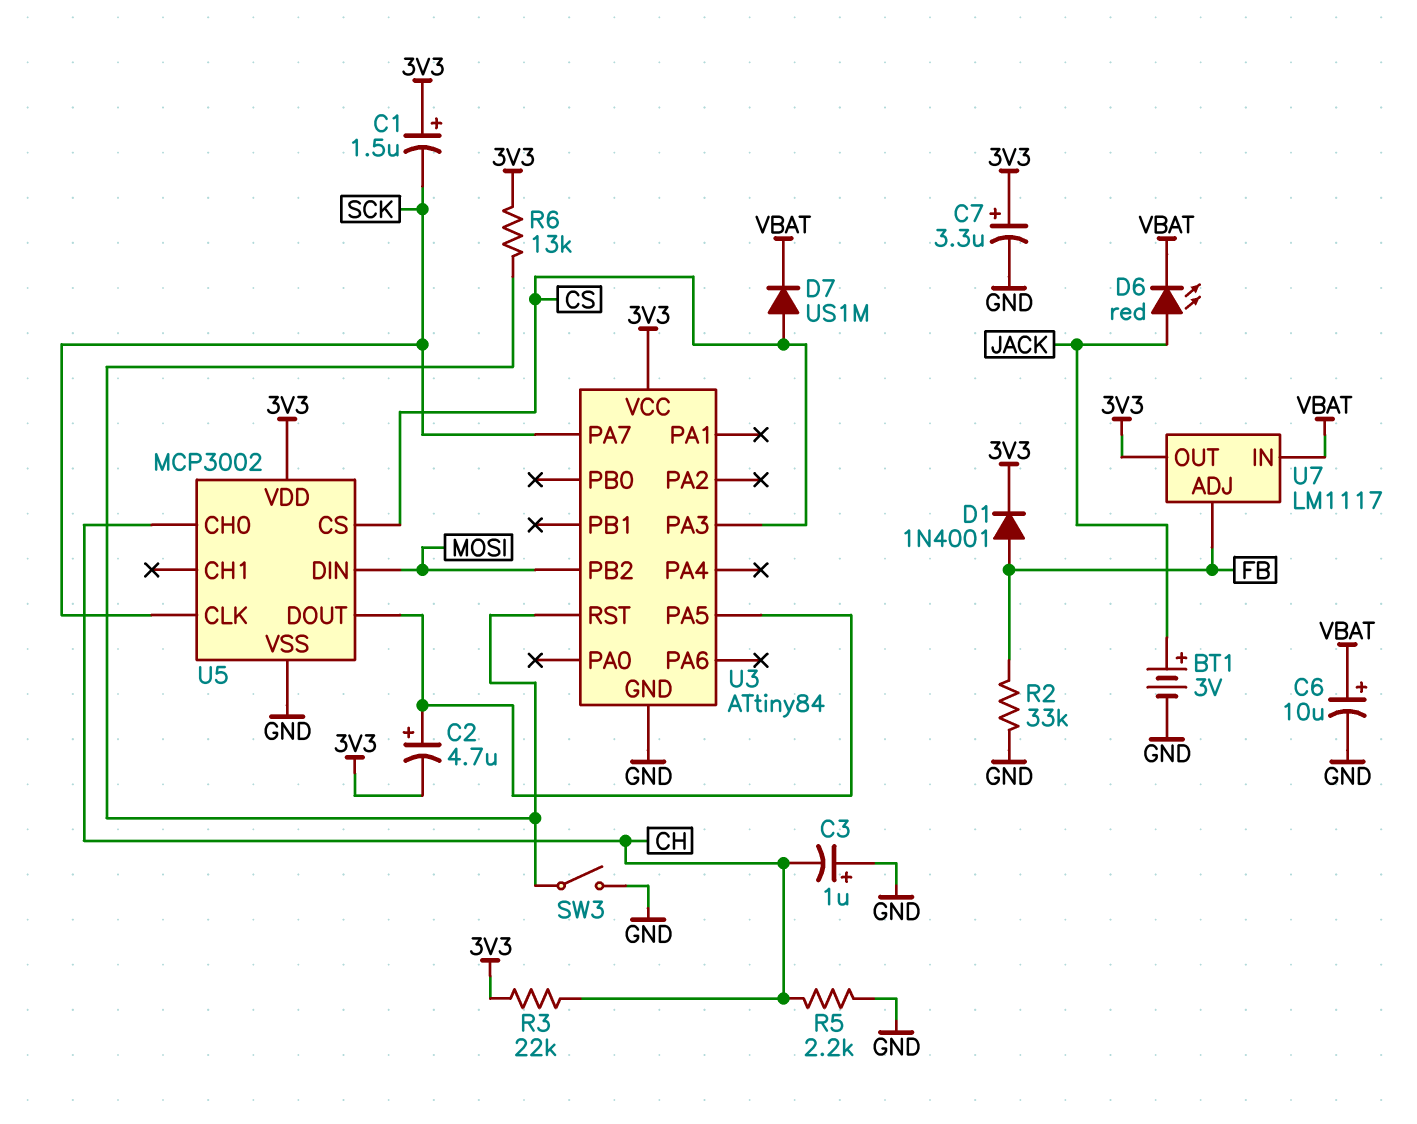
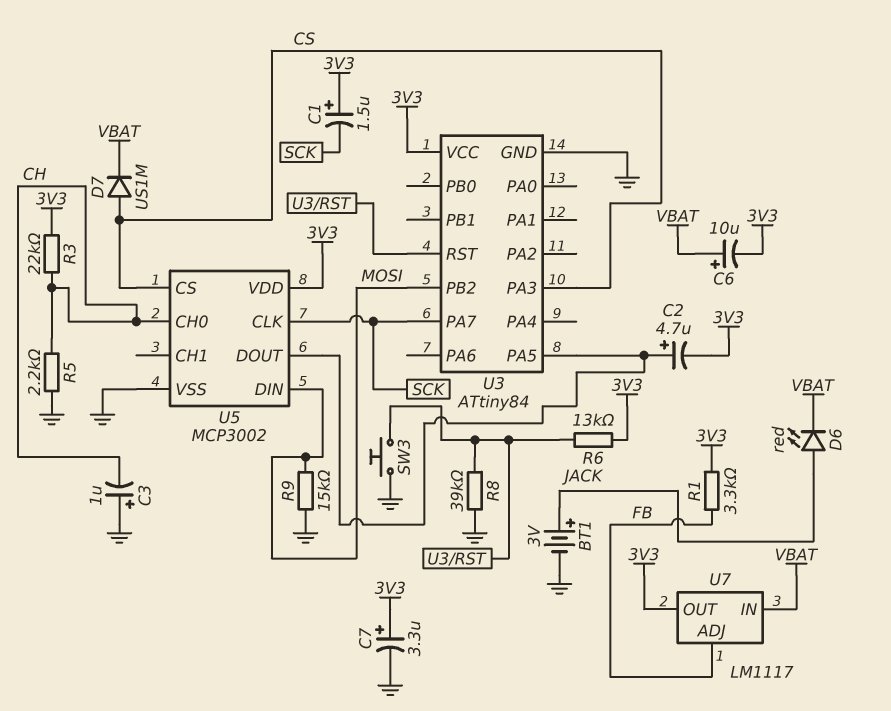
C6: 10uF (plus VBAT, minus GND) -> 10uF (plus VBAT, minus 3V3)
D1: diode 1N4001 (A FB, K 3V3) -> none
R1: none -> 3.3k (3V3, FB)
R2: 33k (FB, GND) -> none
R8: none -> 39k (GND, U3/RST)
R9: none -> 15k (GND, MOSI)
SW3: switch (GND, U3/RST) -> button (GND, U3/RST)

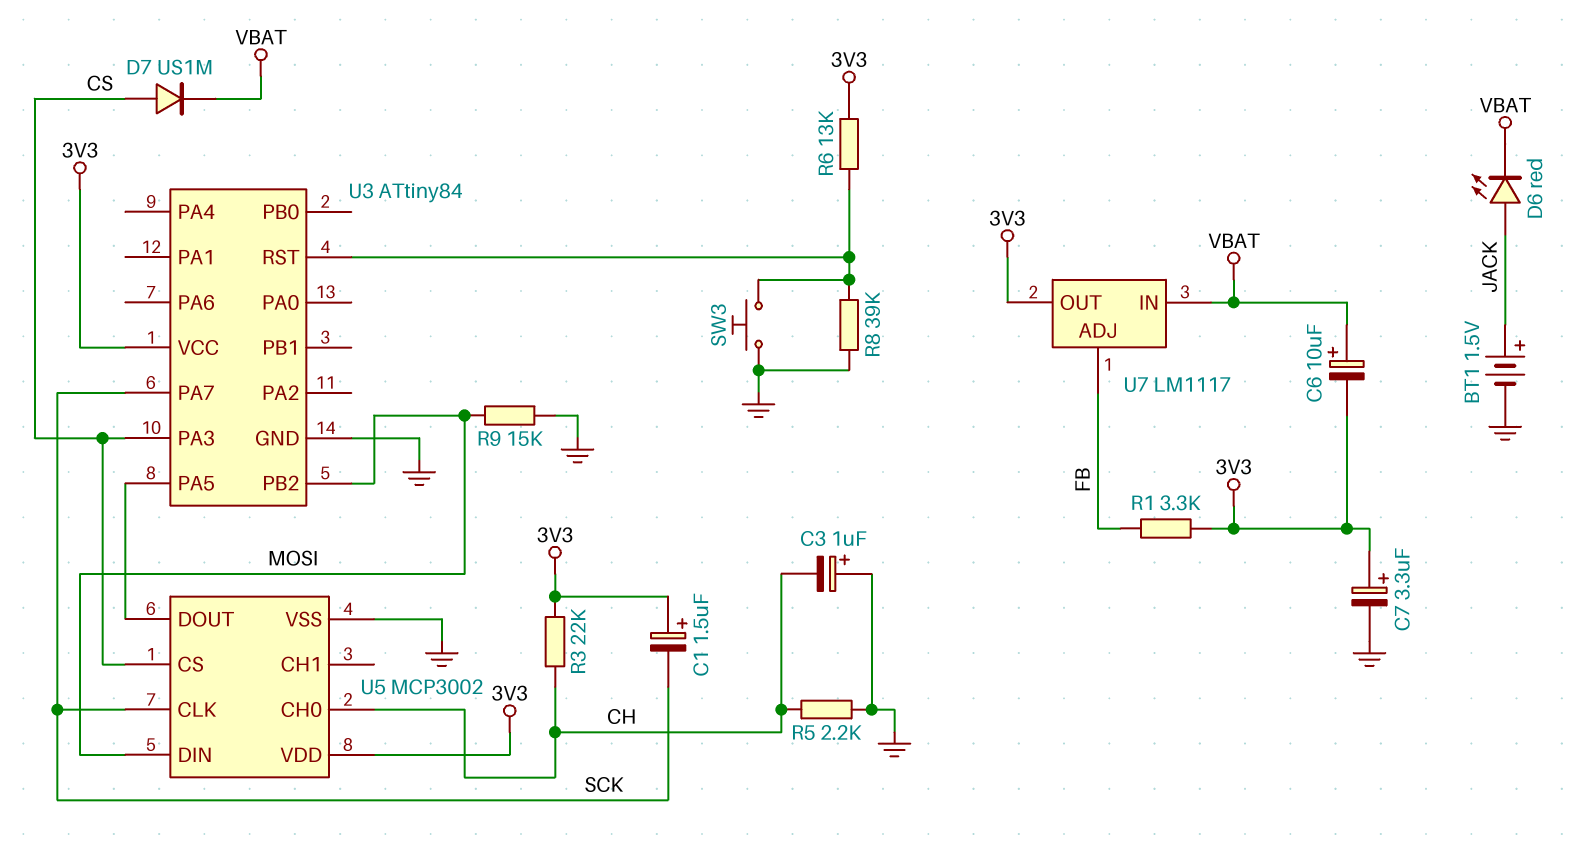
BT1: 3V (plus JACK, minus GND) -> 1.5V (plus JACK, minus GND)
C2: 4.7uF (plus U3/PA5, minus 3V3) -> none

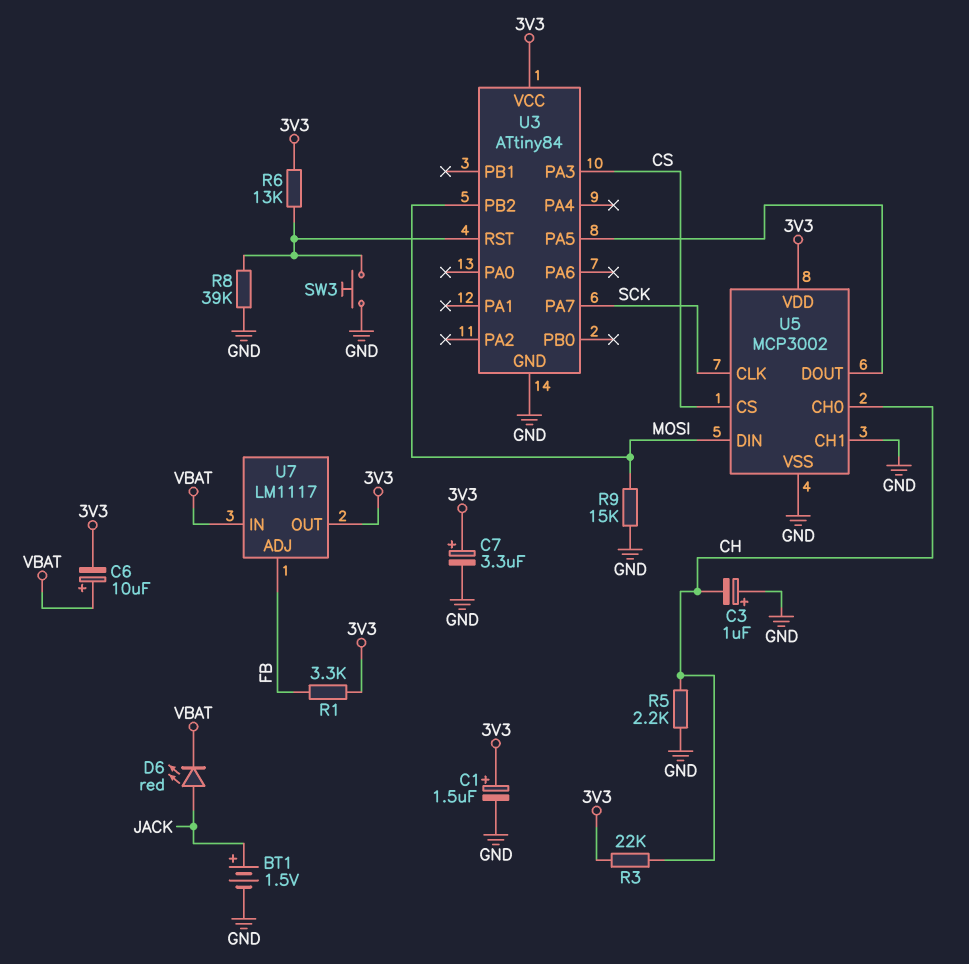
C1: 1.5uF (plus 3V3, minus SCK) -> 1.5uF (plus 3V3, minus GND)
D7: diode US1M (A CS, K VBAT) -> none
U5 pin CH1: none -> GND

